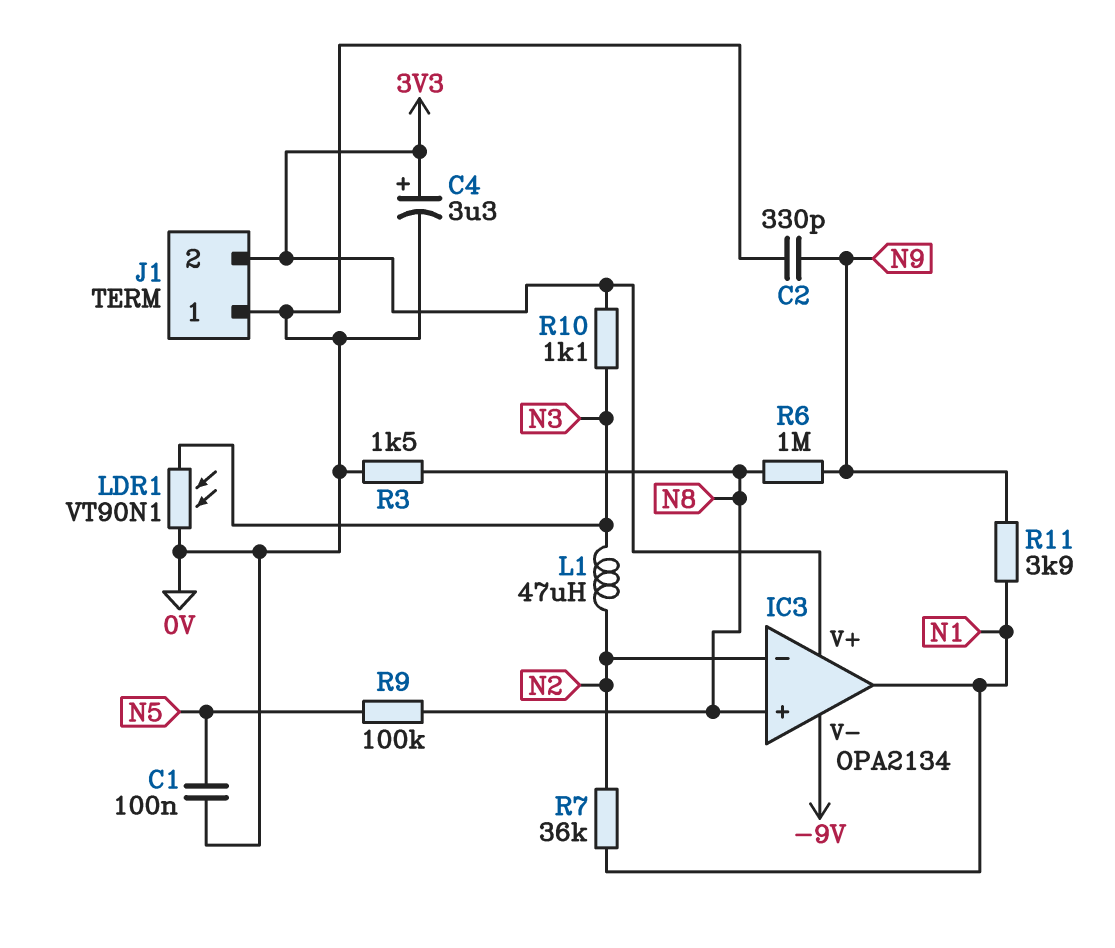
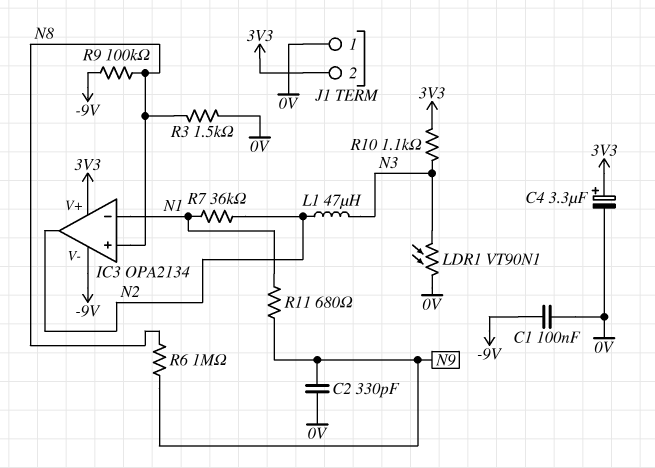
C1: 100nF (0V, N5) -> 100nF (-9V, 0V)
IC3 pin in-: N2 -> N1
IC3 pin out: N1 -> N2
R9: 100k (N5, N8) -> 100k (-9V, N8)
R11: 3.9k (N1, N9) -> 680 (N1, N9)

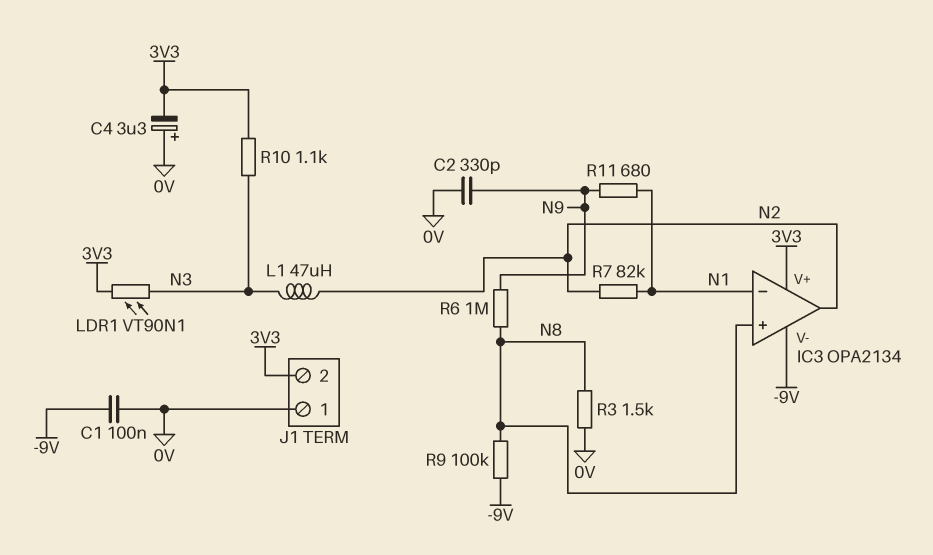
C4: 3.3uF (plus 3V3, minus 0V) -> 3.3uF (plus 0V, minus 3V3)
LDR1: VT90N1 (0V, N3) -> VT90N1 (3V3, N3)
R7: 36k (N1, N2) -> 82k (N1, N2)

